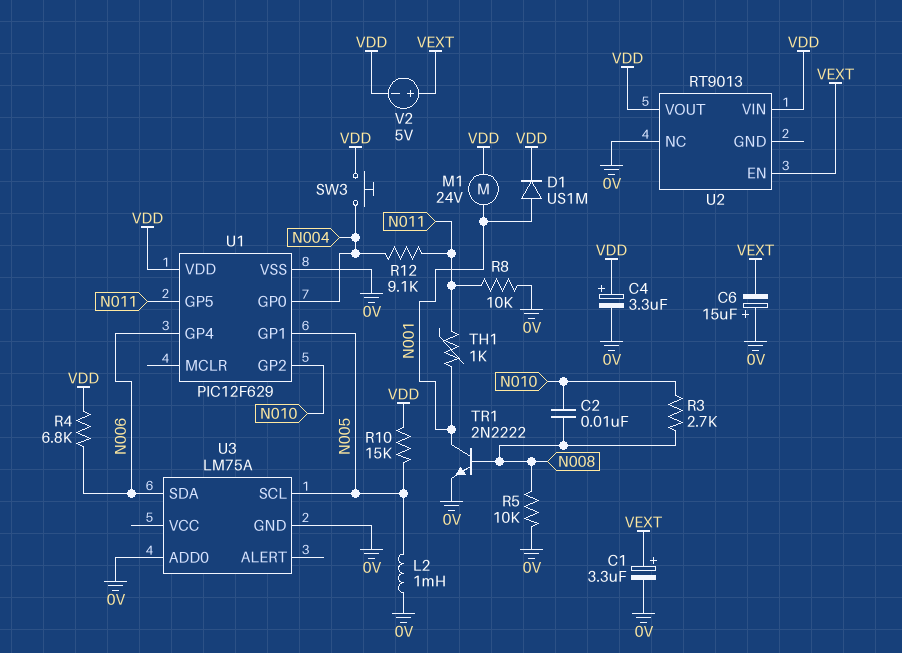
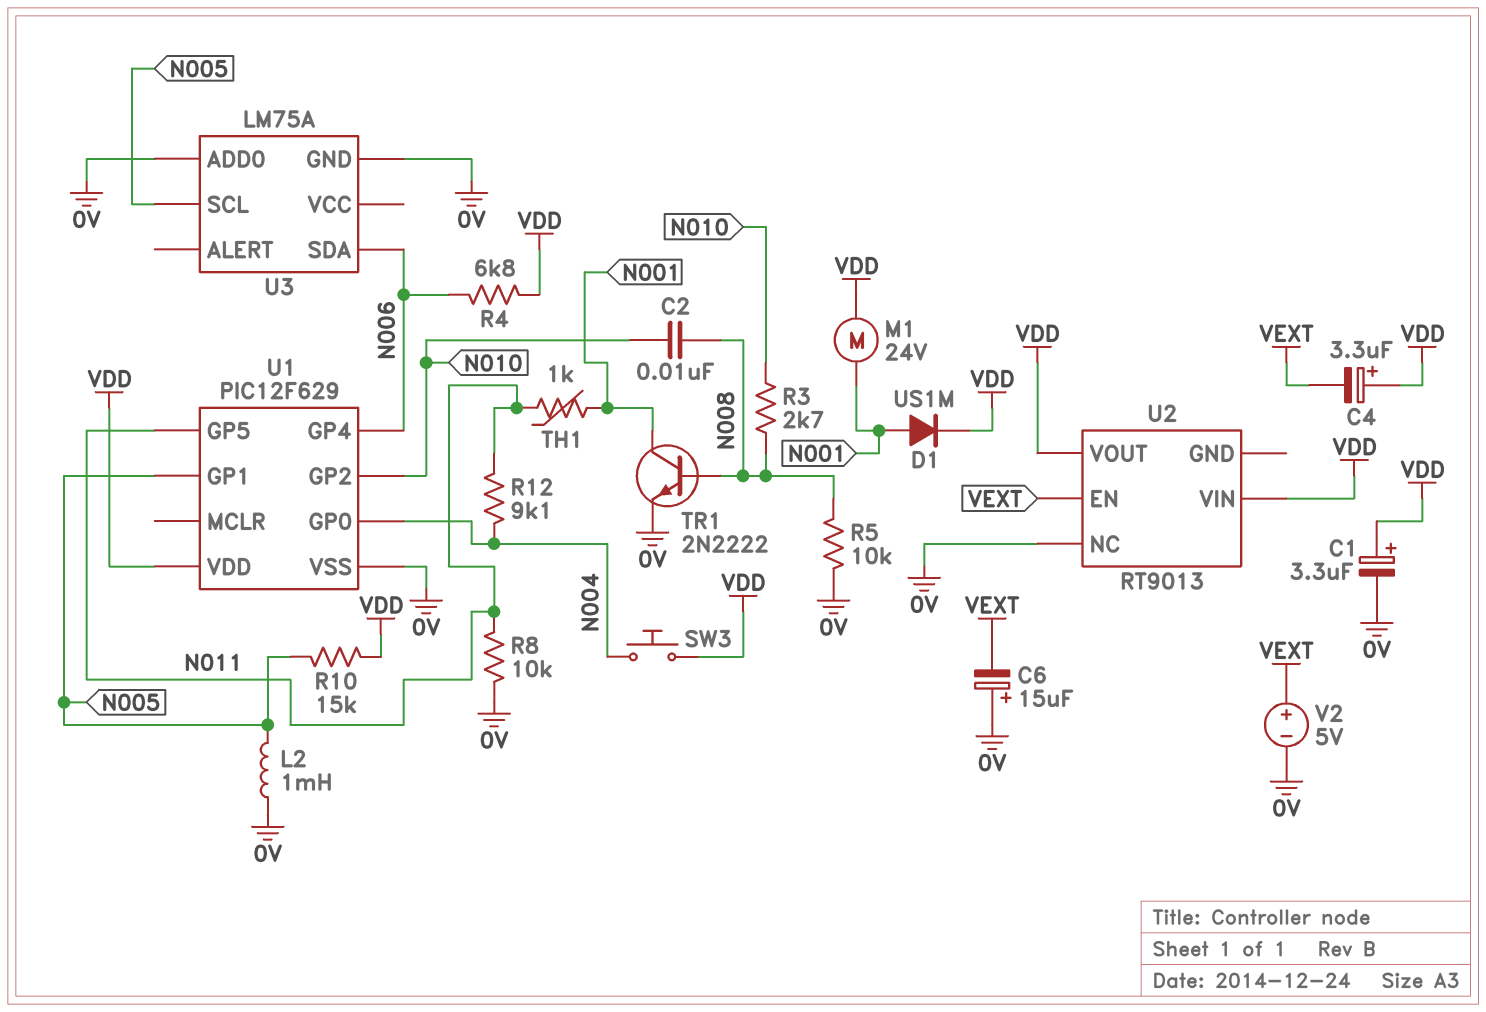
C1: 3.3uF (plus VEXT, minus 0V) -> 3.3uF (plus VDD, minus 0V)
C4: 3.3uF (plus VDD, minus 0V) -> 3.3uF (plus VDD, minus VEXT)
V2: 5V (plus VEXT, minus VDD) -> 5V (plus VEXT, minus 0V)

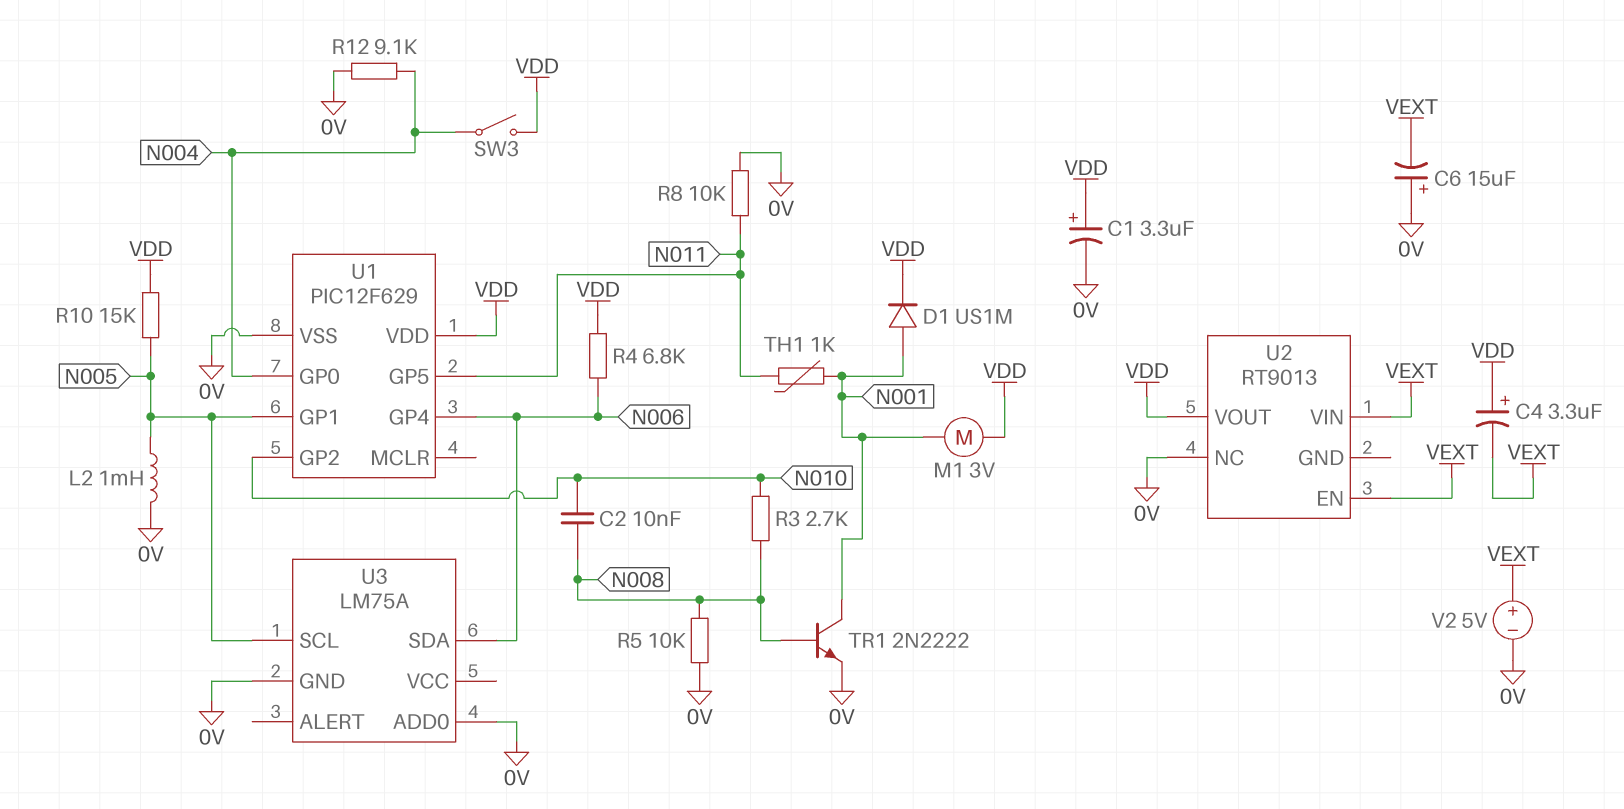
M1: motor 24V (N001, VDD) -> motor 3V (N001, VDD)
R12: 9.1k (N004, N011) -> 9.1k (0V, N004)
SW3: button (N004, VDD) -> switch (N004, VDD)
U2 pin VIN: VDD -> VEXT

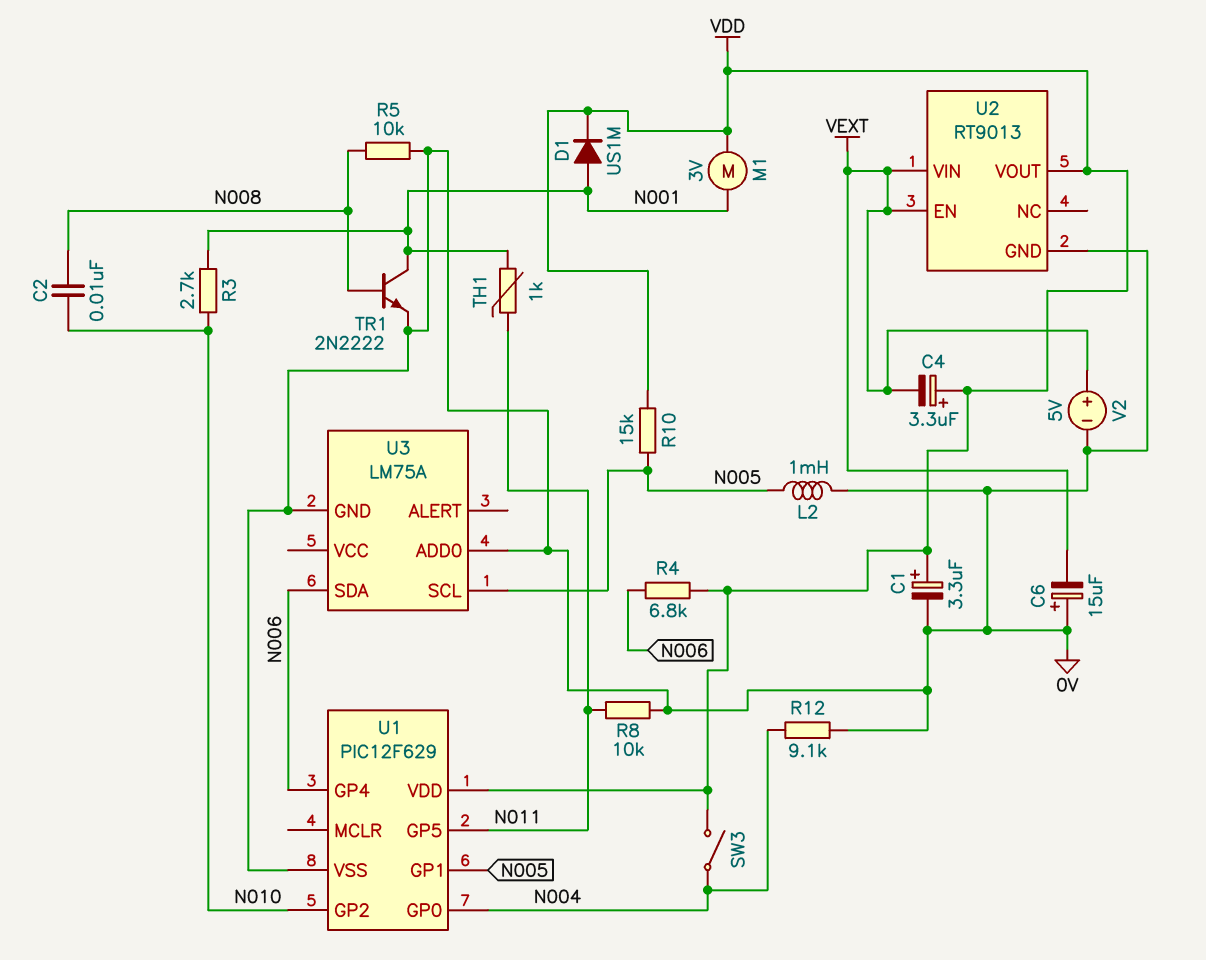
R3: 2.7k (N008, N010) -> 2.7k (N001, N010)
U2 pin GND: none -> 0V
U2 pin NC: 0V -> none

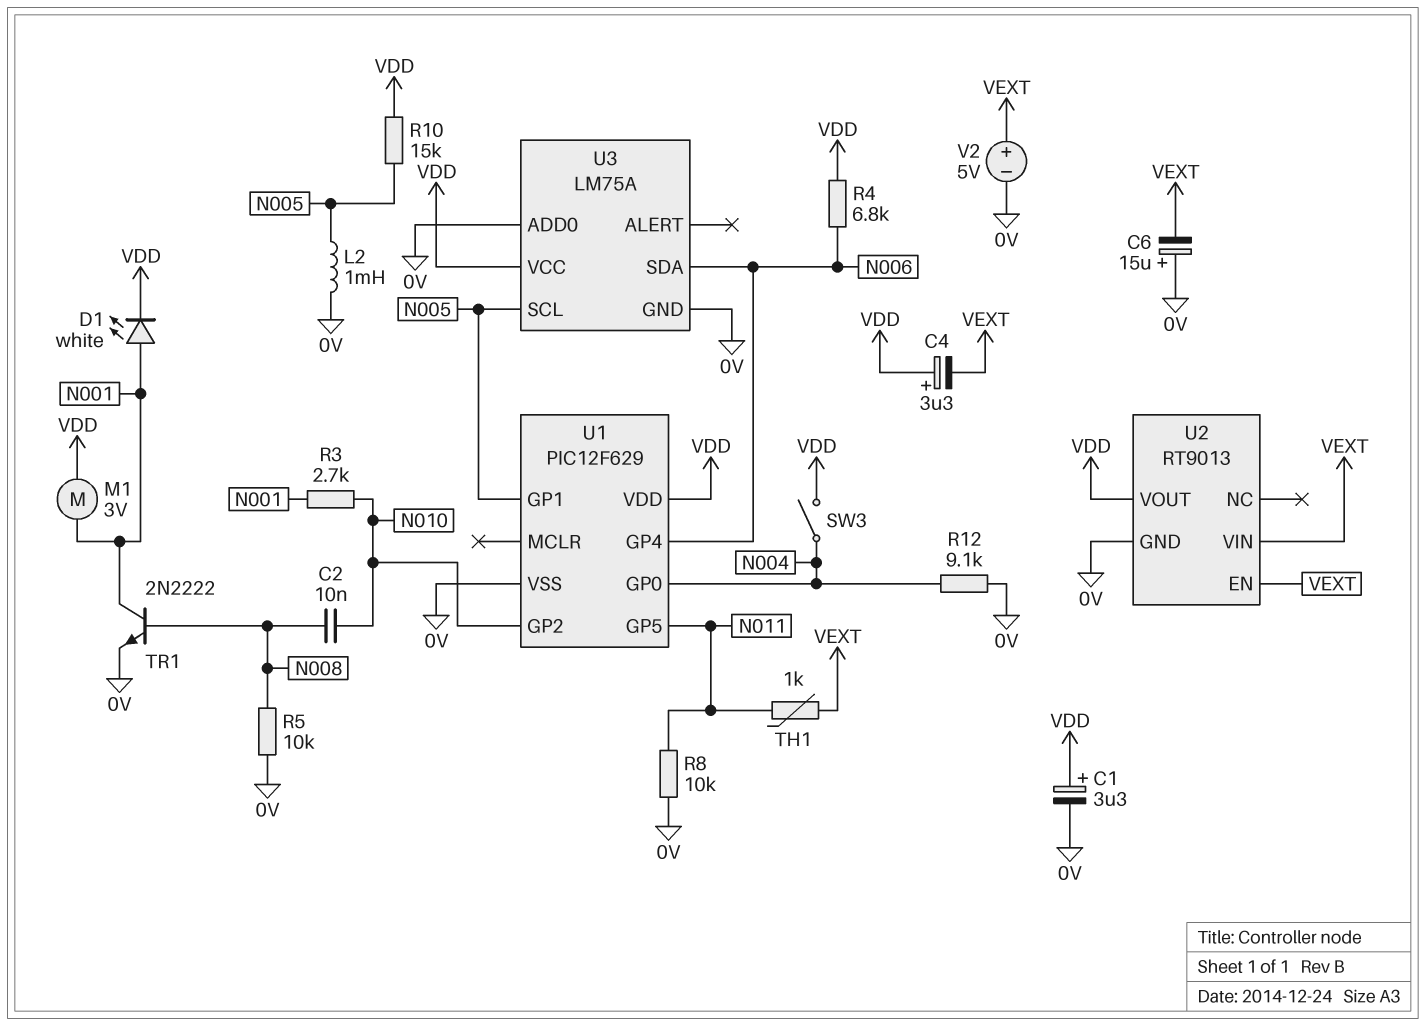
D1: diode US1M (A N001, K VDD) -> LED white (A N001, K VDD)
TH1: 1k (N001, N011) -> 1k (N011, VEXT)
U3 pin VCC: none -> VDD

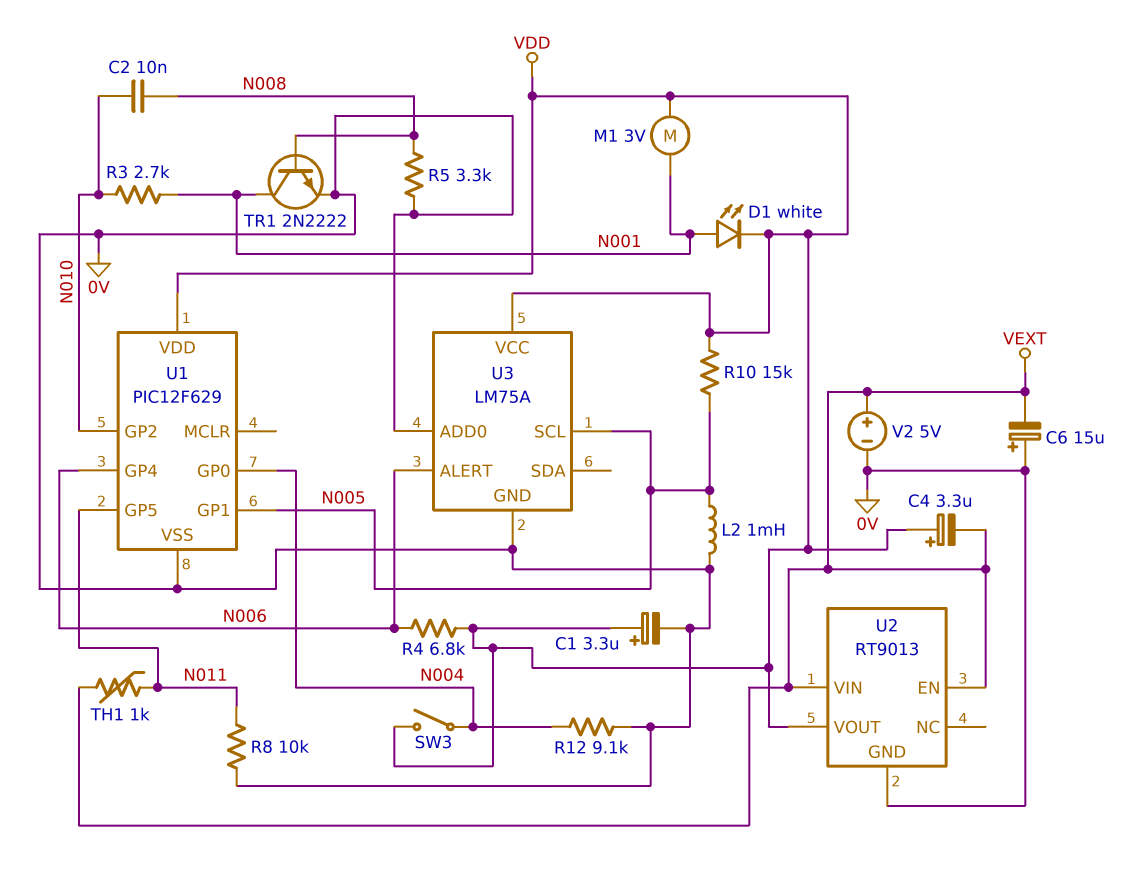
R5: 10k (0V, N008) -> 3.3k (0V, N008)
U3 pin ALERT: none -> N006
U3 pin SDA: N006 -> none

